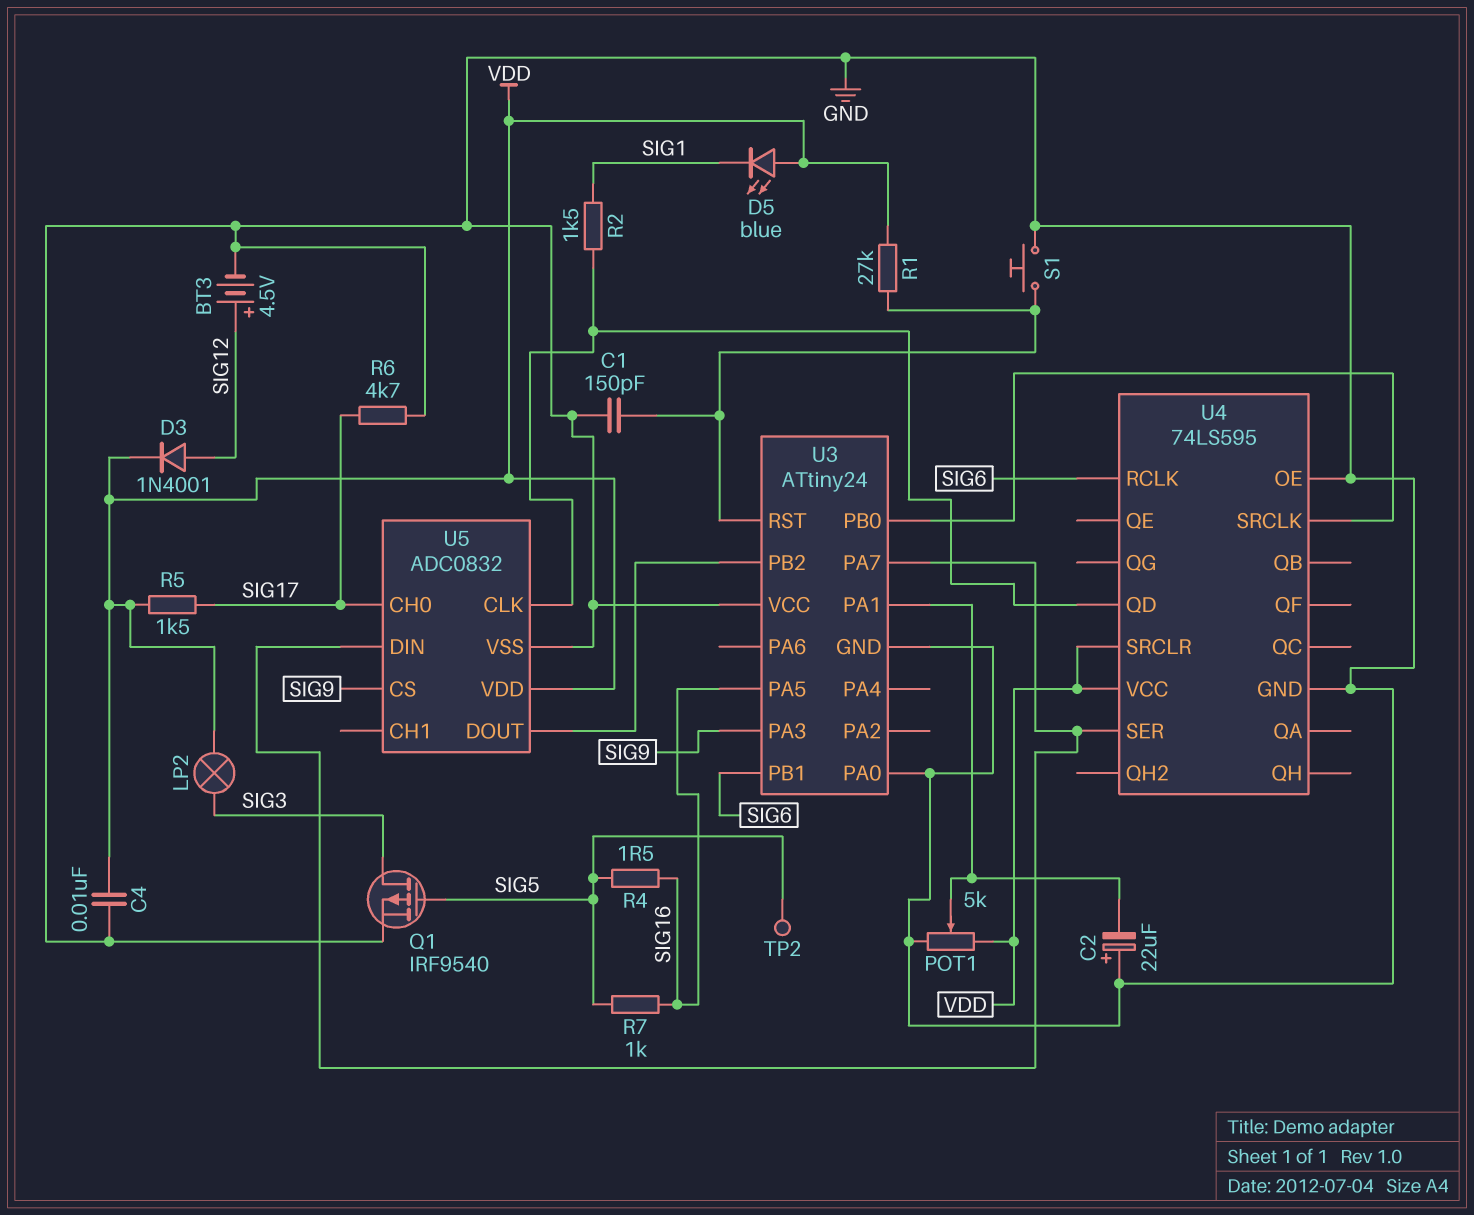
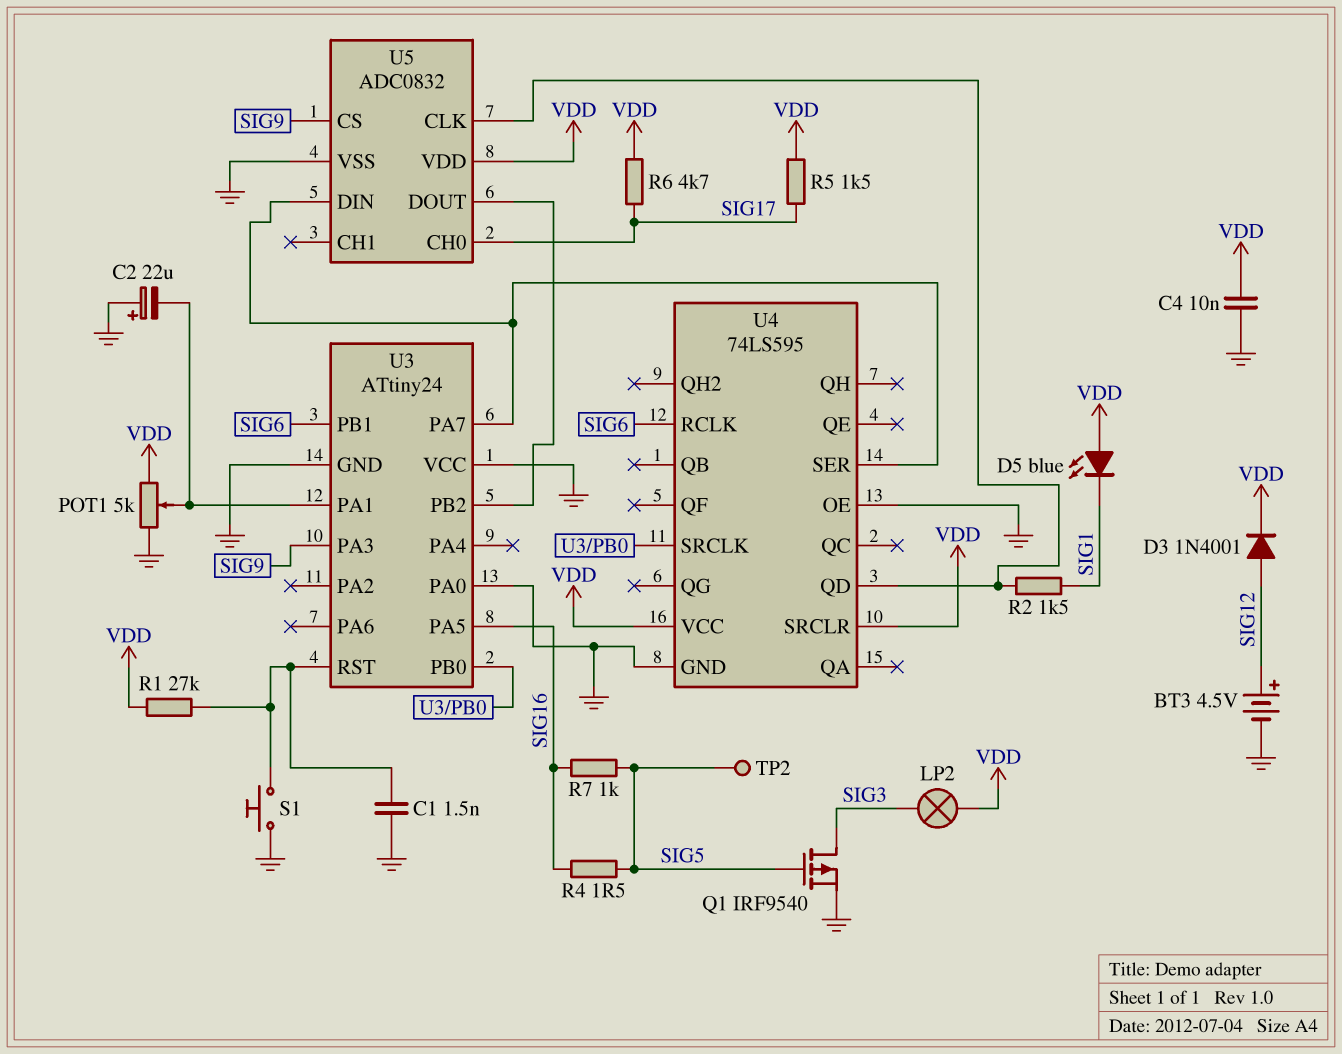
C1: 150pF (GND, U3/RST) -> 1.5nF (GND, U3/RST)
R6: 4.7k (GND, SIG17) -> 4.7k (SIG17, VDD)

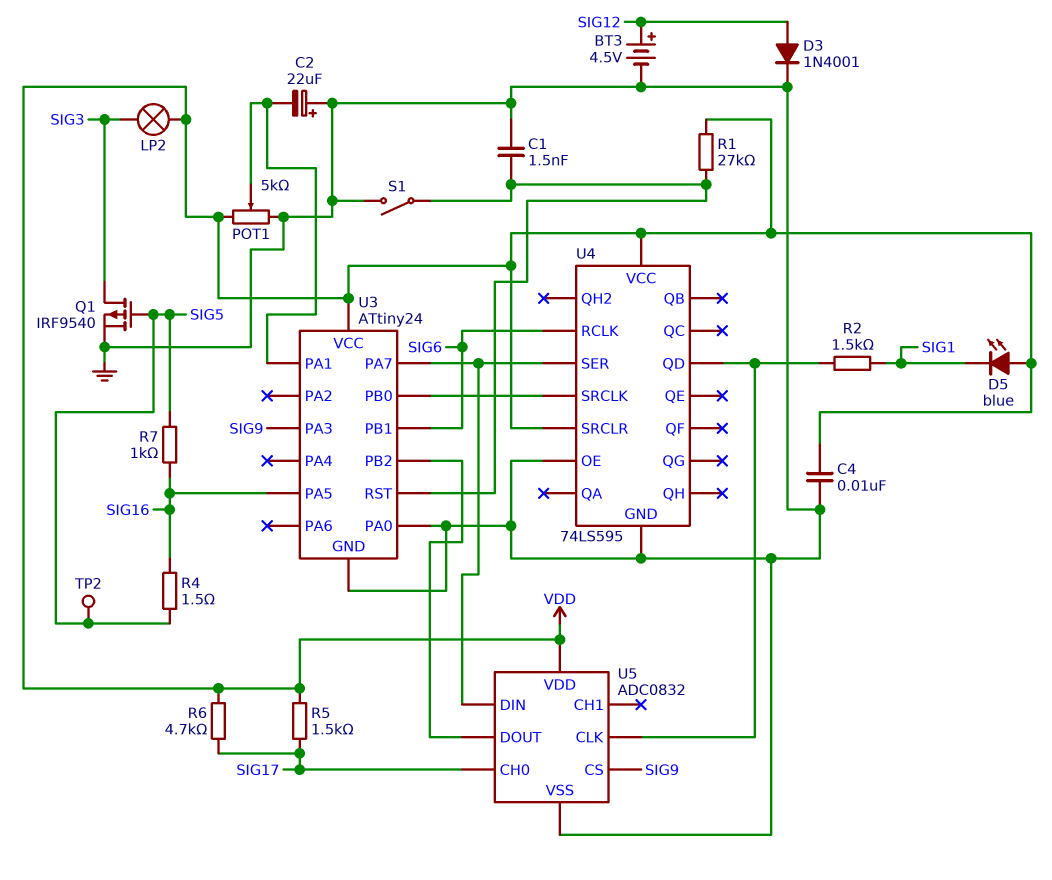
D3: diode 1N4001 (A SIG12, K VDD) -> diode 1N4001 (A SIG12, K GND)
S1: button (GND, U3/RST) -> switch (GND, U3/RST)
U3 pin VCC: GND -> VDD

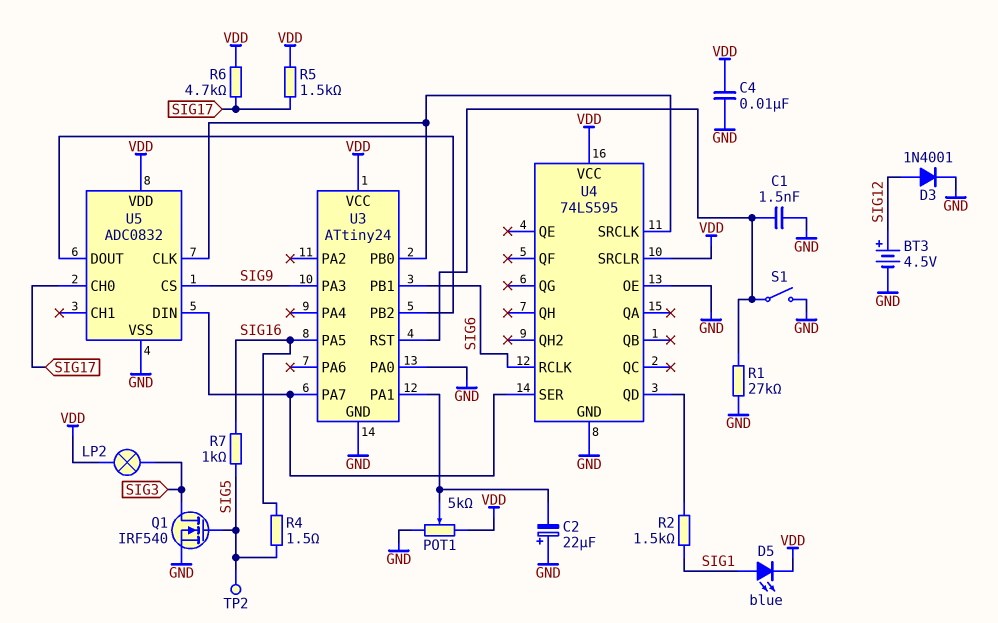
D5: LED blue (A VDD, K SIG1) -> LED blue (A SIG1, K VDD)
Q1: PMOS IRF9540 (G SIG5, D SIG3, S GND) -> NMOS IRF540 (G SIG5, D SIG3, S GND)
R1: 27k (U3/RST, VDD) -> 27k (GND, U3/RST)
U5 pin CLK: U4/QD -> U3/PB0

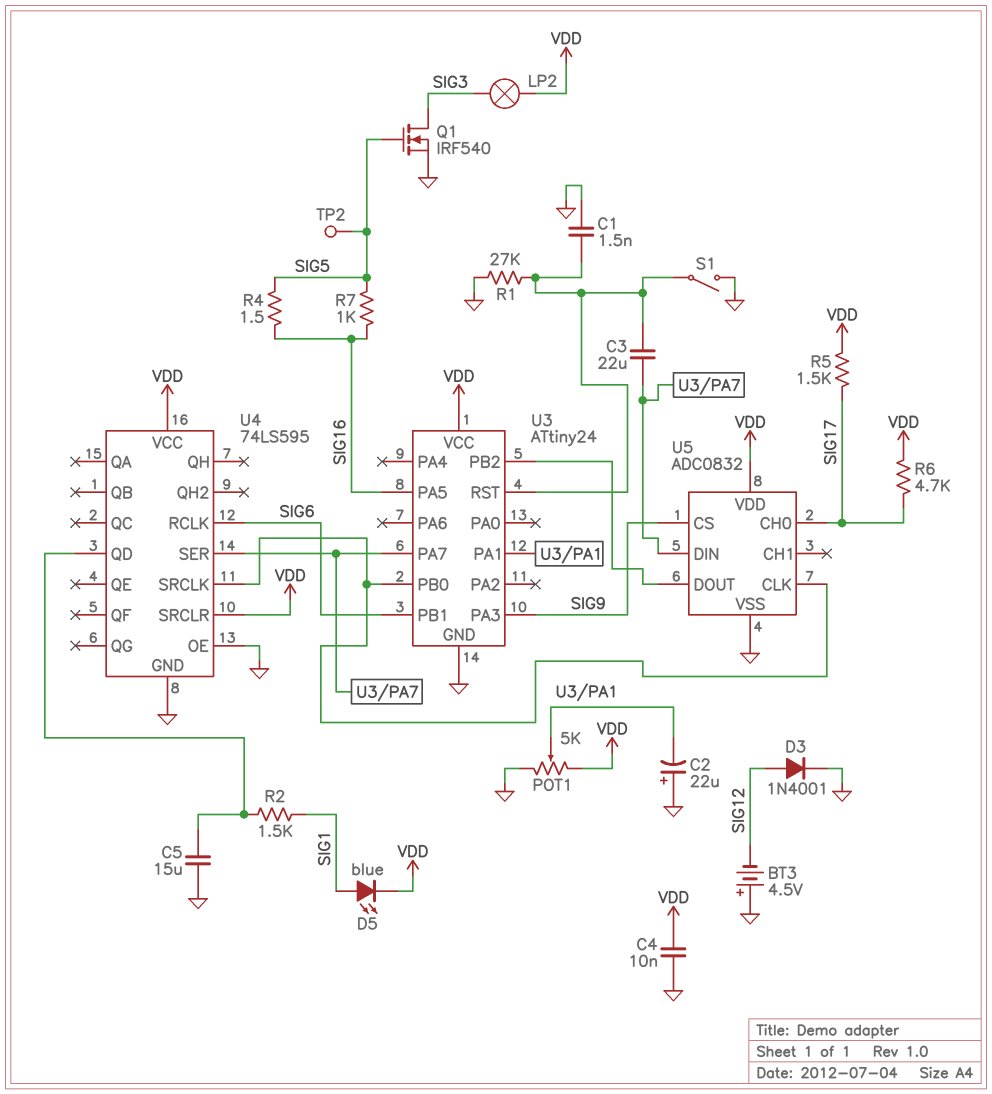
BT3: 4.5V (plus SIG12, minus GND) -> 4.5V (plus GND, minus SIG12)
C3: none -> 22uF (U3/PA7, U3/RST)
C5: none -> 15uF (GND, U4/QD)
U3 pin PA0: GND -> none

